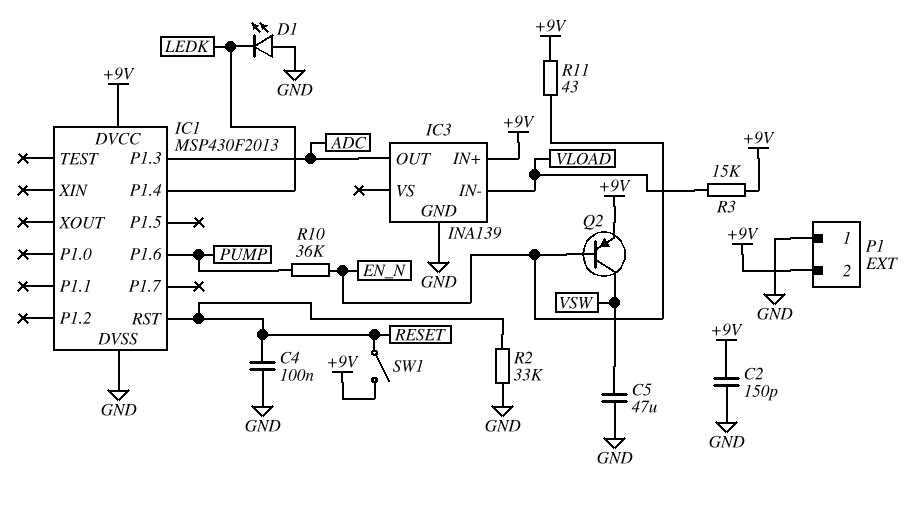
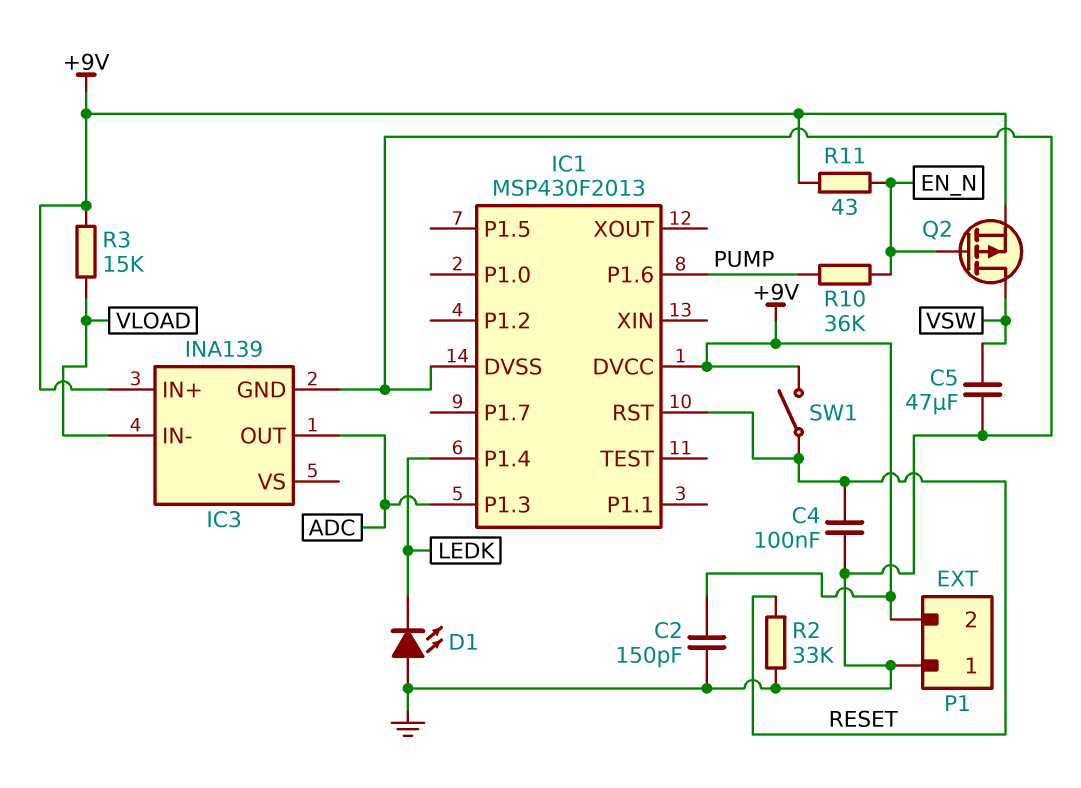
Q2: PNP (B EN_N, C VSW, E +9V) -> PMOS (G EN_N, D VSW, S +9V)

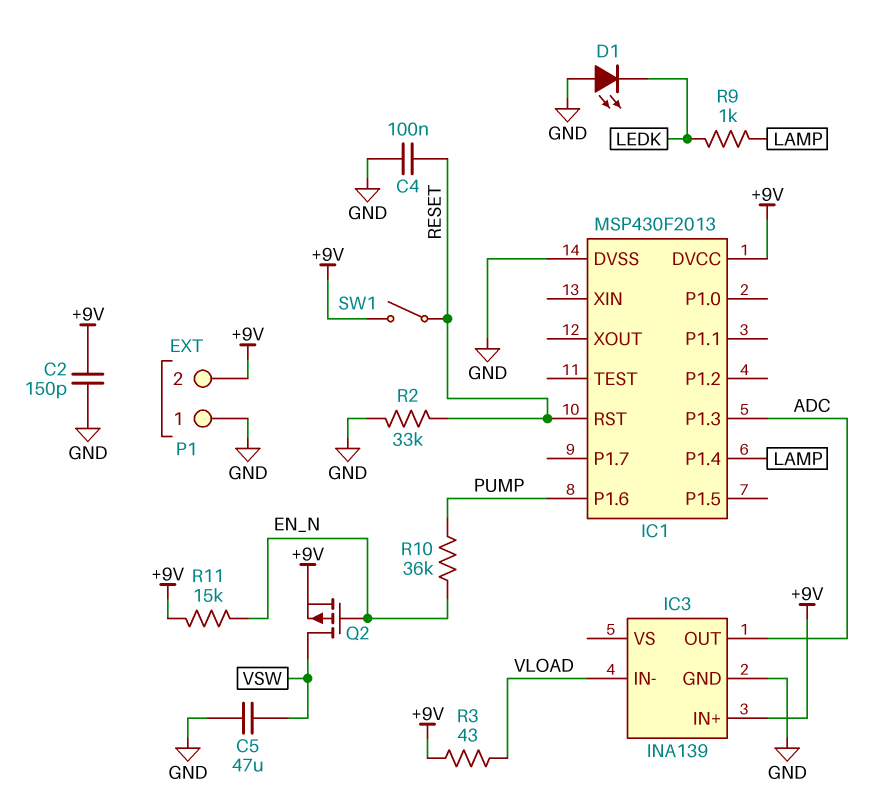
IC1 pin P1.4: LEDK -> LAMP
R3: 15k (+9V, VLOAD) -> 43 (+9V, VLOAD)
R9: none -> 1k (LAMP, LEDK)
R11: 43 (+9V, EN_N) -> 15k (+9V, EN_N)

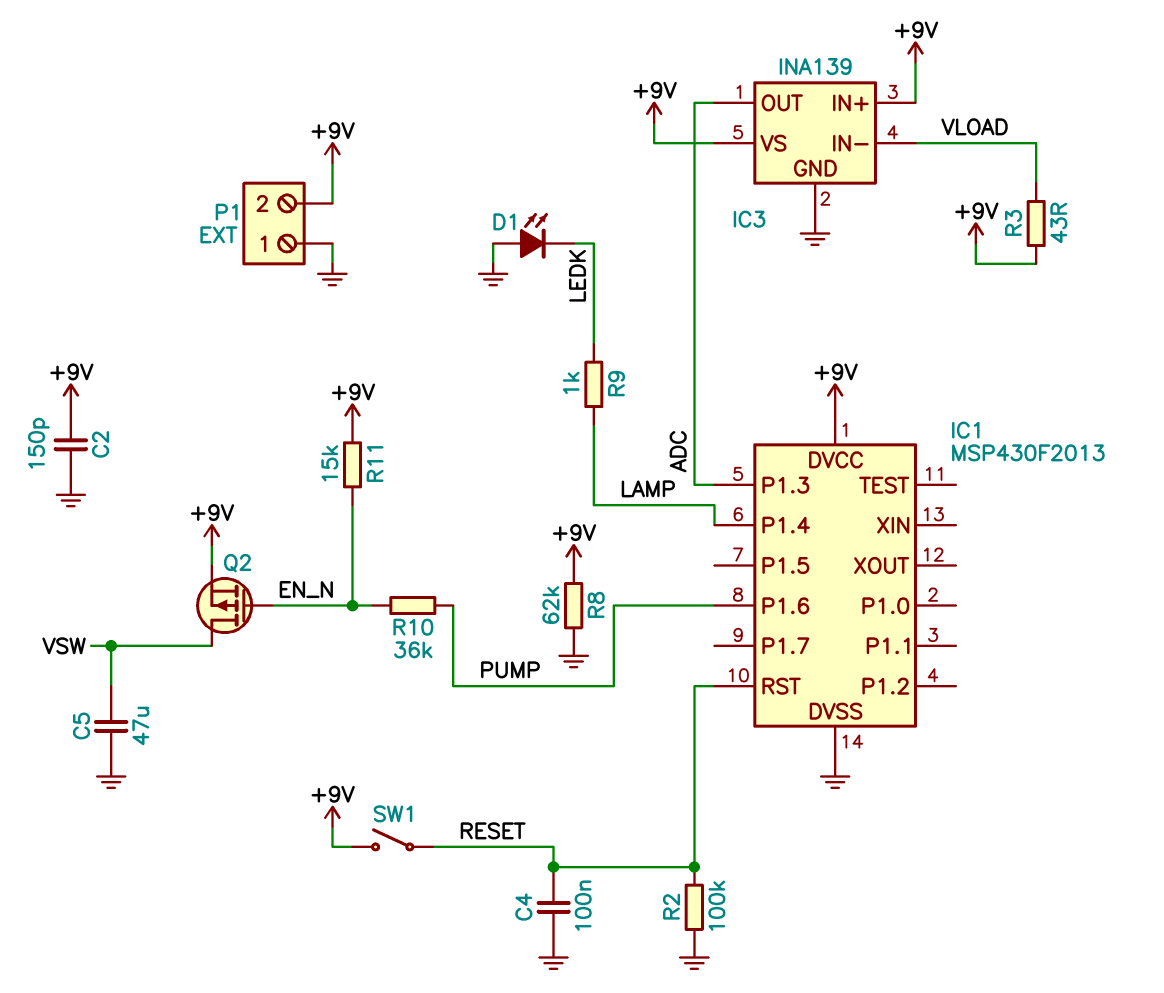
IC3 pin VS: none -> +9V
R2: 33k (GND, RESET) -> 100k (GND, RESET)
R8: none -> 62k (+9V, GND)

